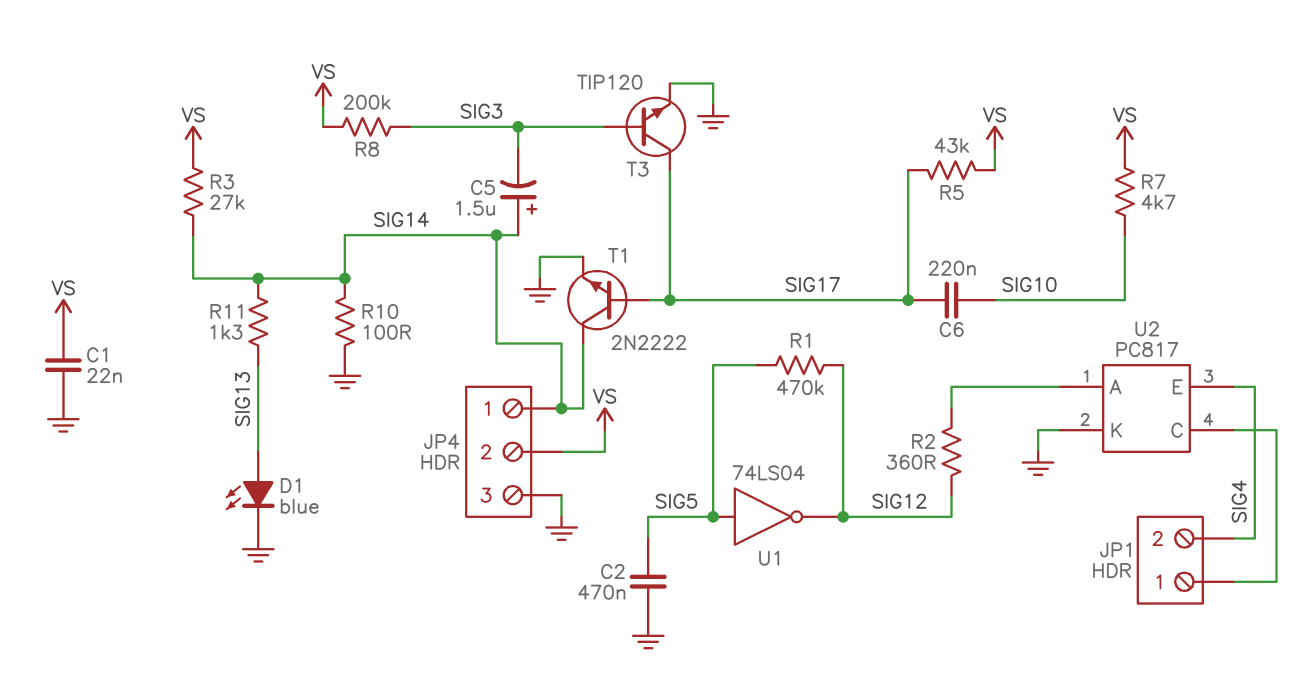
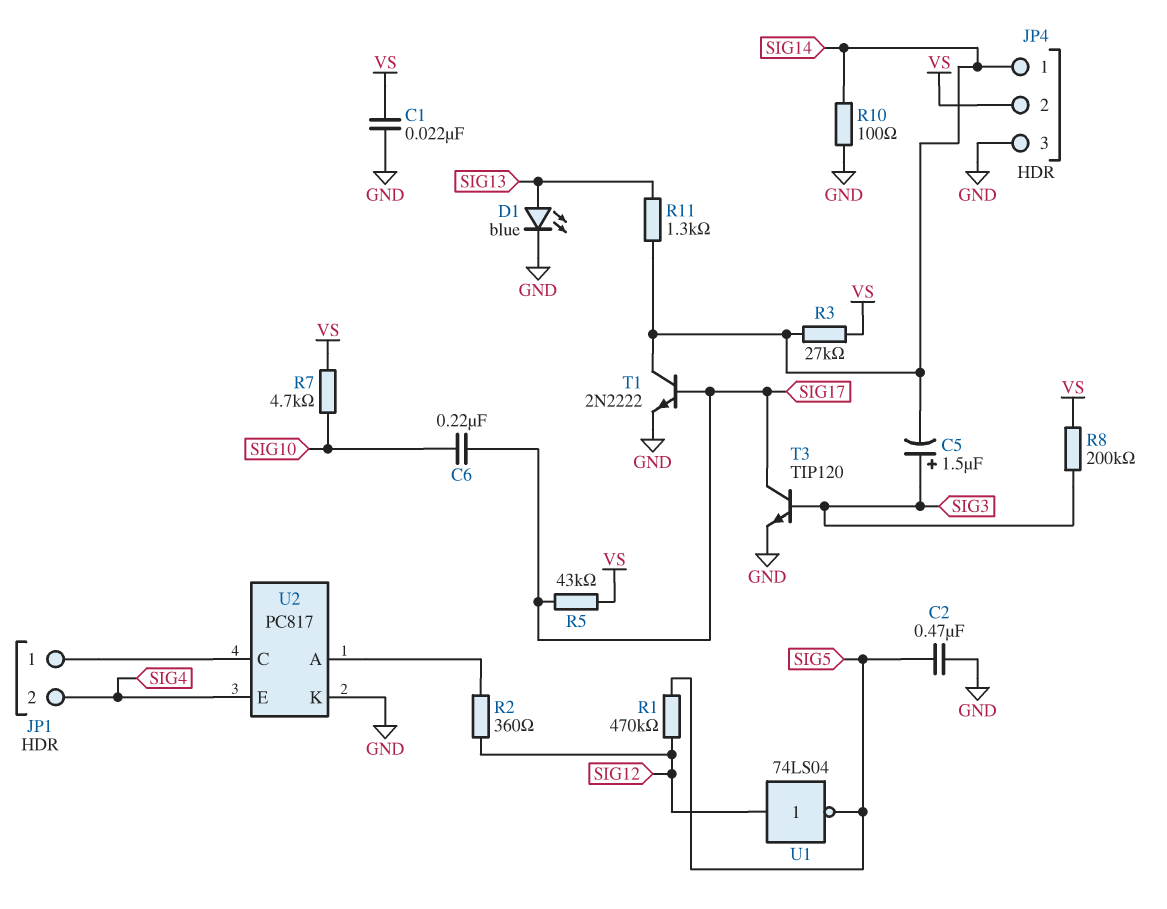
C5: 1.5uF (plus SIG14, minus SIG3) -> 1.5uF (plus SIG3, minus SIG14)
U1: NOT 74LS04 (in SIG5, out SIG12) -> NOT 74LS04 (in SIG12, out SIG5)

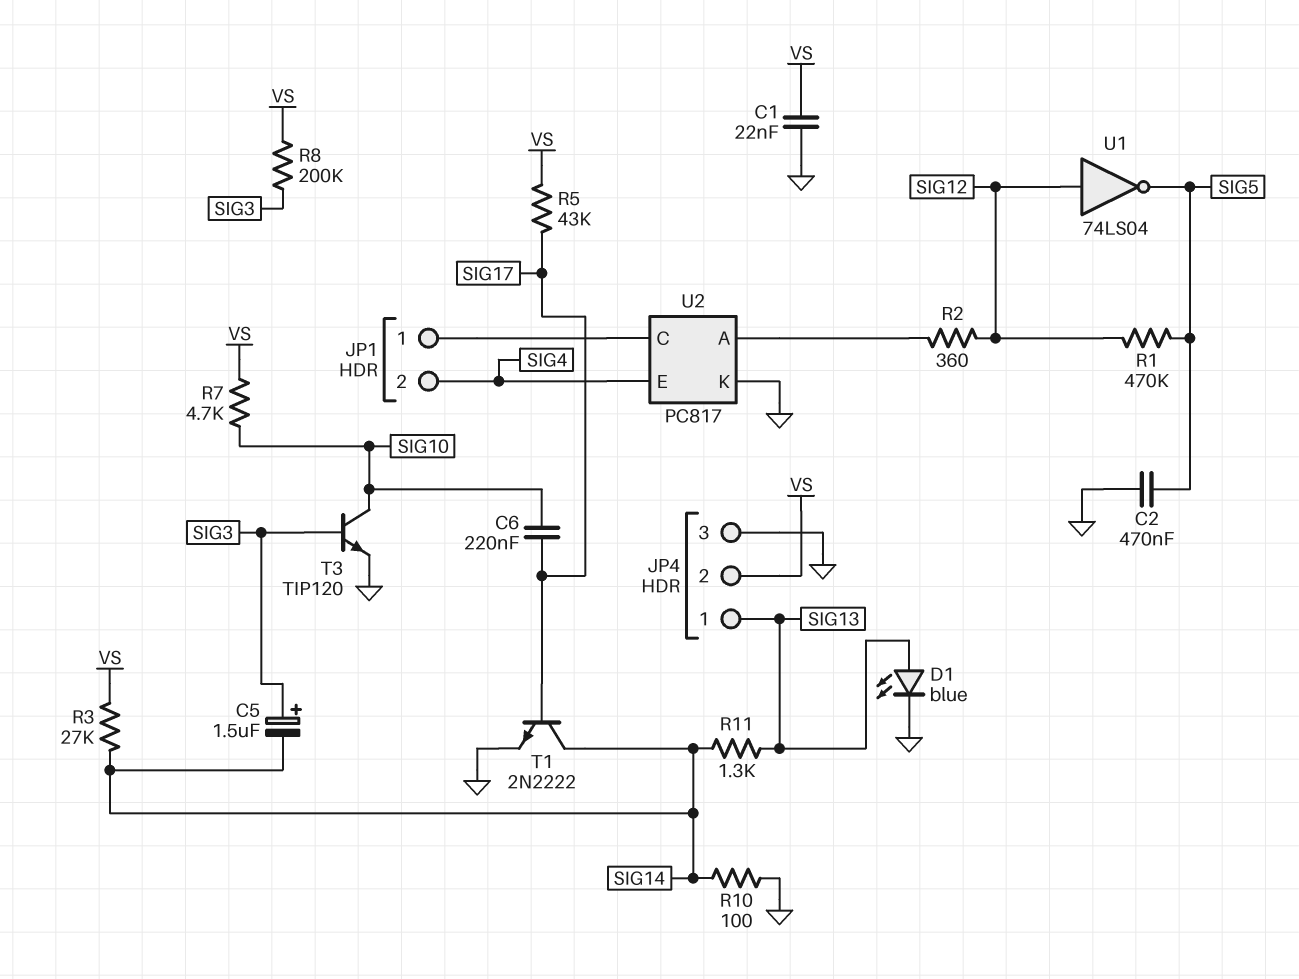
JP4 pin 1: SIG14 -> SIG13
T3: NPN TIP120 (B SIG3, C SIG17, E GND) -> NPN TIP120 (B SIG3, C SIG10, E GND)

